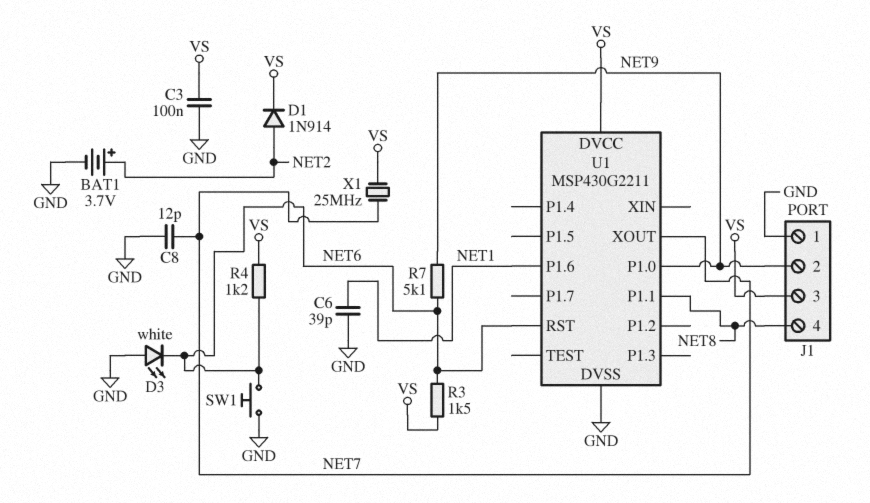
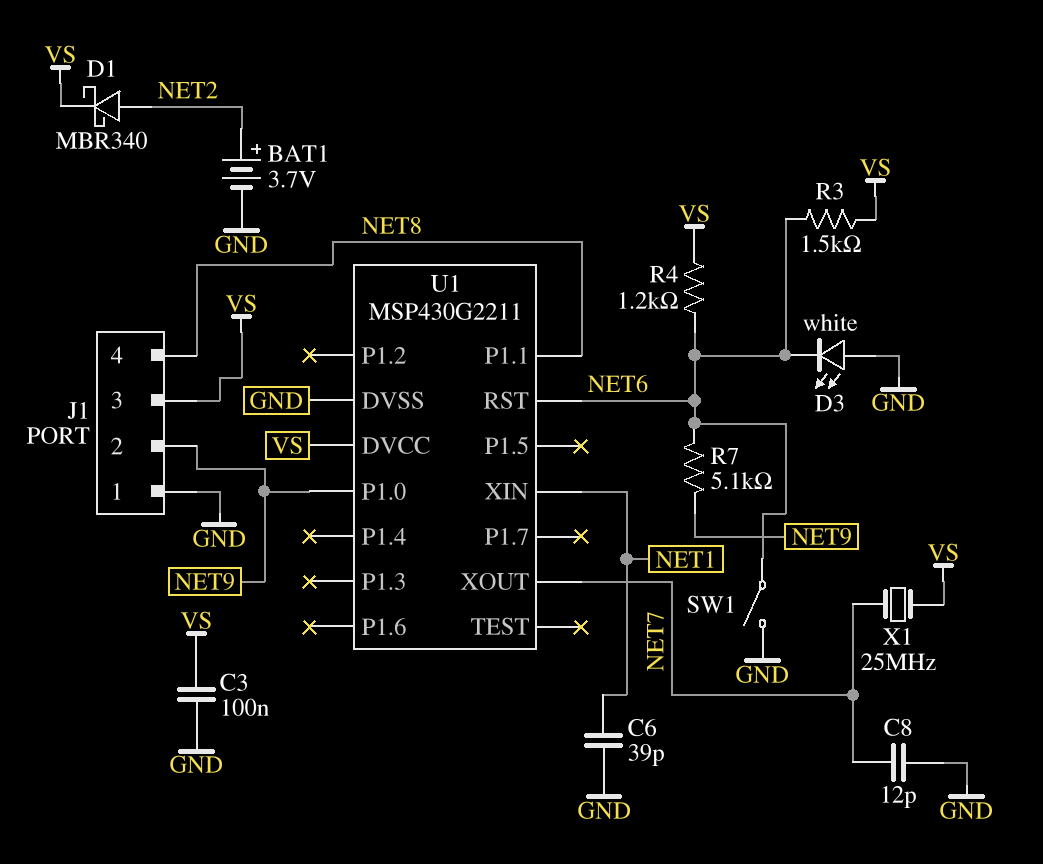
D1: diode 1N914 (A NET2, K VS) -> schottky MBR340 (A NET2, K VS)
SW1: button (GND, NET6) -> switch (GND, NET6)
U1 pin P1.6: NET1 -> none
U1 pin XIN: none -> NET1

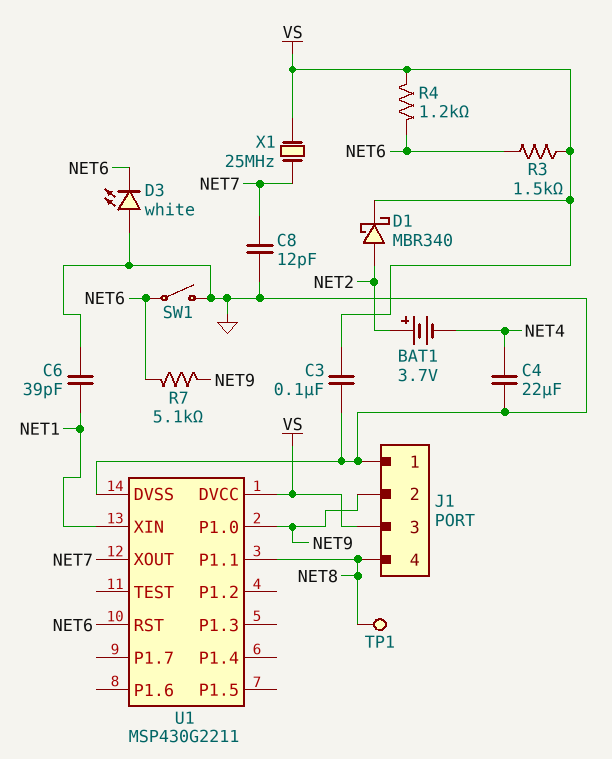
BAT1: 3.7V (plus NET2, minus GND) -> 3.7V (plus NET2, minus NET4)
C4: none -> 22uF (GND, NET4)
TP1: none -> test point (NET8)

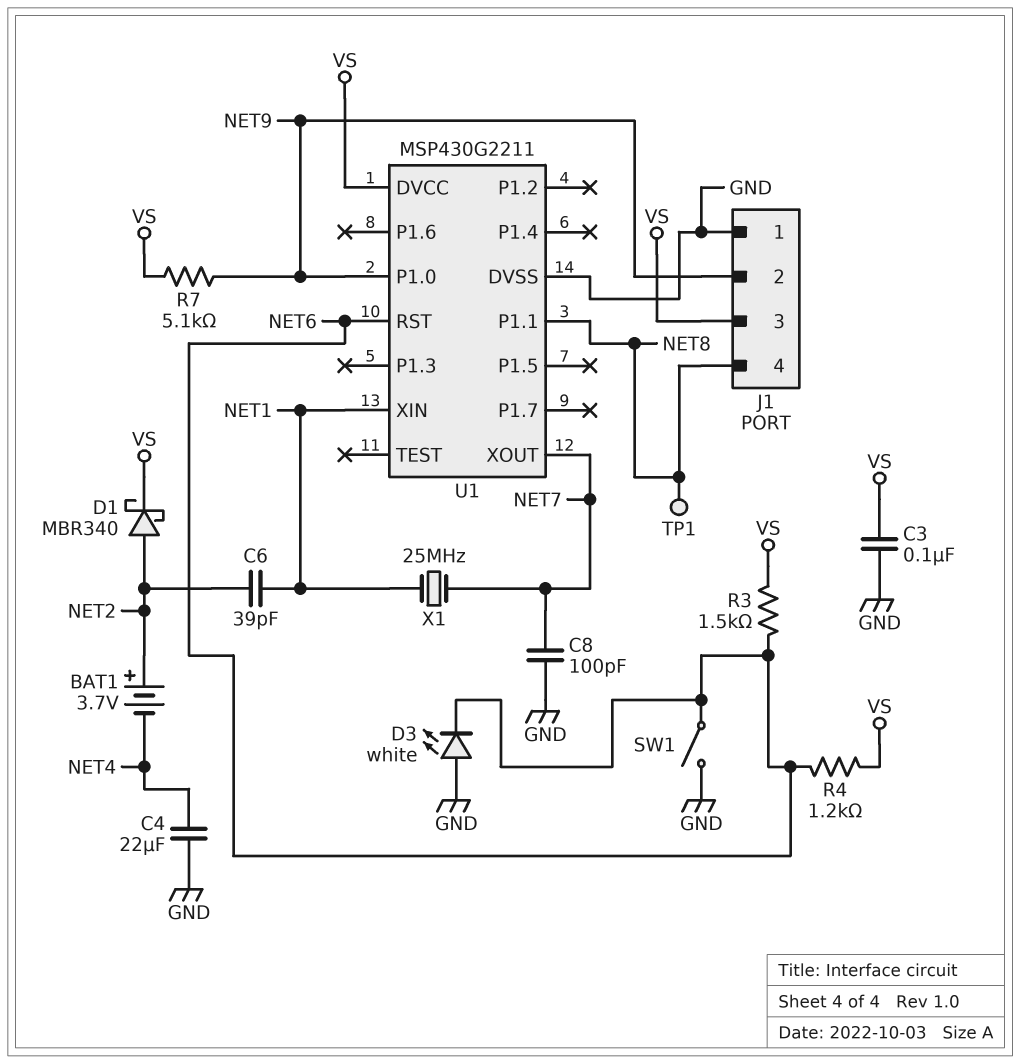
C6: 39pF (GND, NET1) -> 39pF (NET1, NET2)
C8: 12pF (GND, NET7) -> 100pF (GND, NET7)
R7: 5.1k (NET6, NET9) -> 5.1k (NET9, VS)
X1: 25MHz (NET7, VS) -> 25MHz (NET1, NET7)

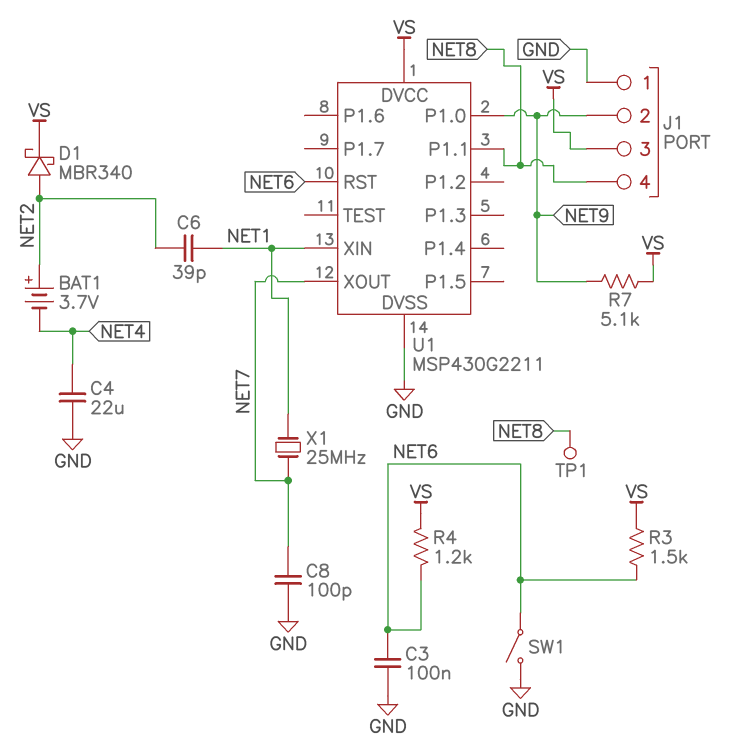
C3: 100nF (GND, VS) -> 100nF (GND, NET6)
D3: LED white (A GND, K NET6) -> none

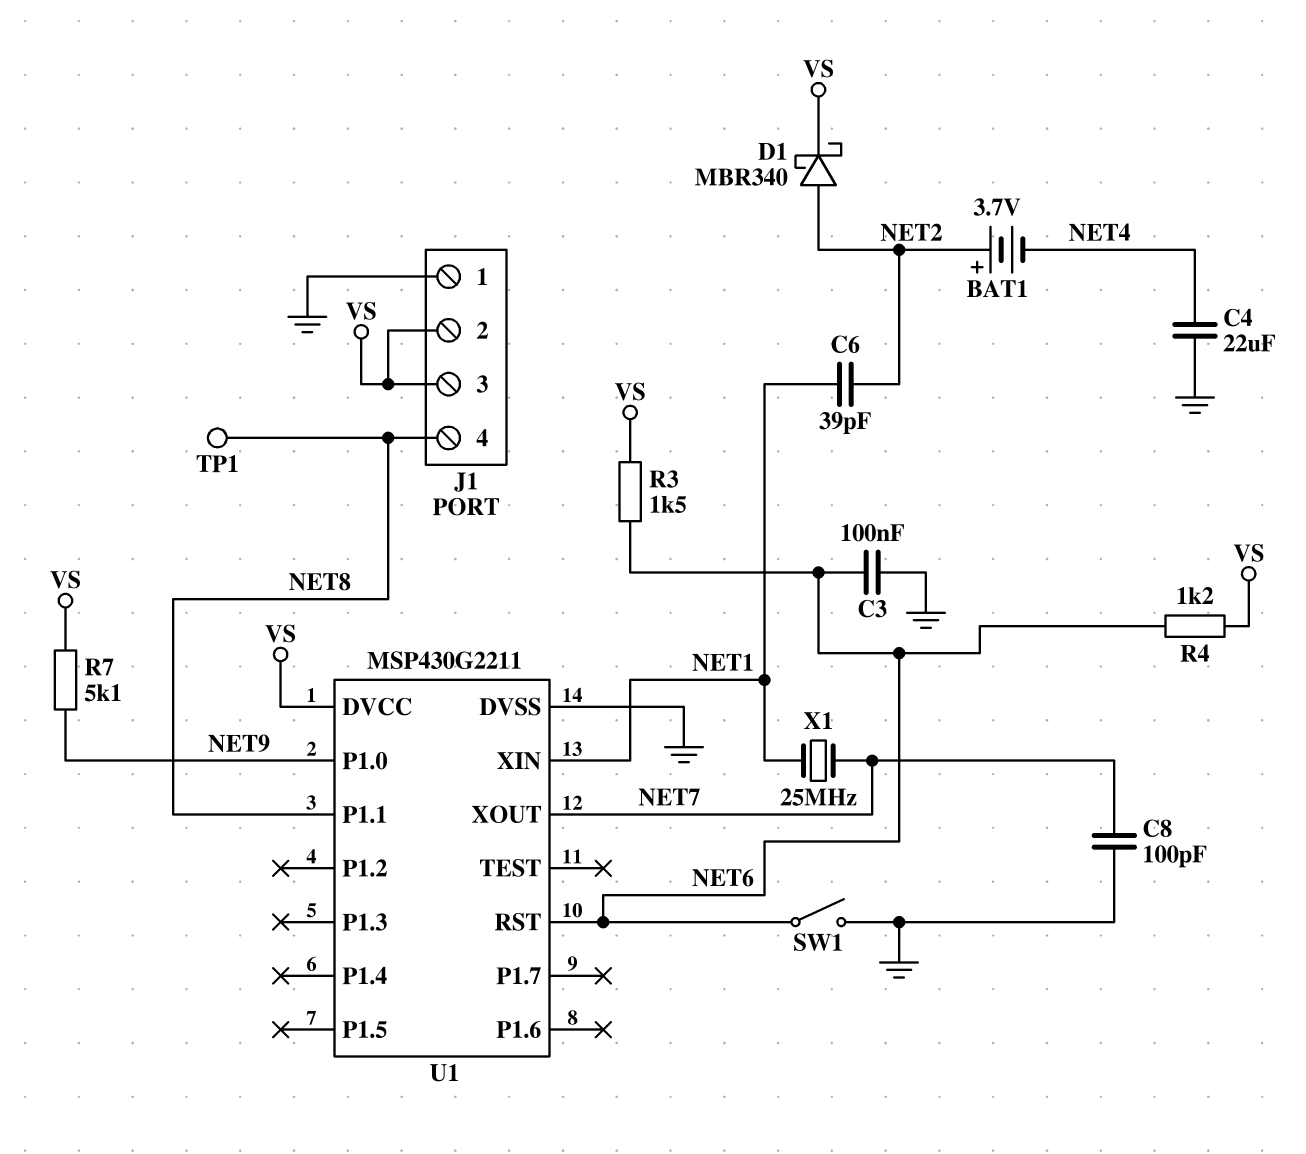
J1 pin 2: NET9 -> VS

